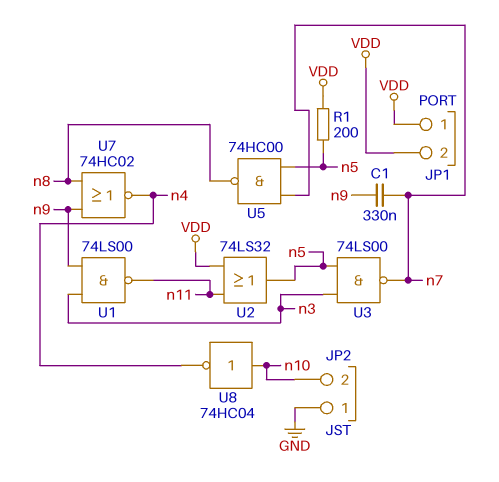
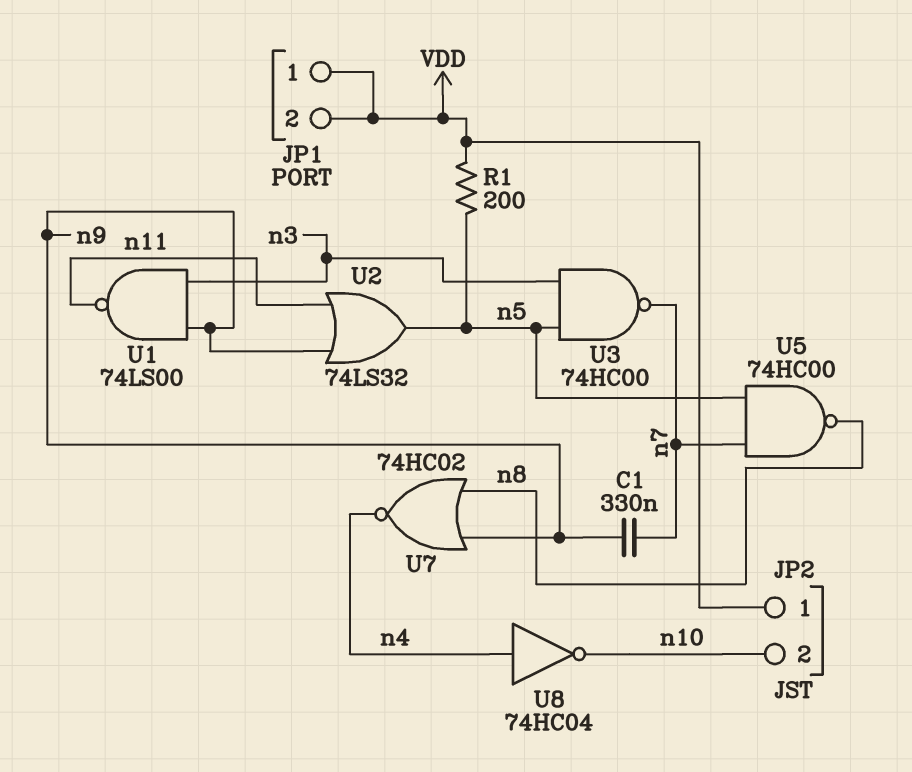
JP2 pin 1: GND -> VDD
U2: OR 74LS32 (in VDD, in n11, out n5) -> OR 74LS32 (in n9, in n11, out n5)
U3: NAND 74LS00 (in n3, in n5, out n7) -> NAND 74HC00 (in n3, in n5, out n7)
U8: NOT 74HC04 (in n10, out n4) -> NOT 74HC04 (in n4, out n10)

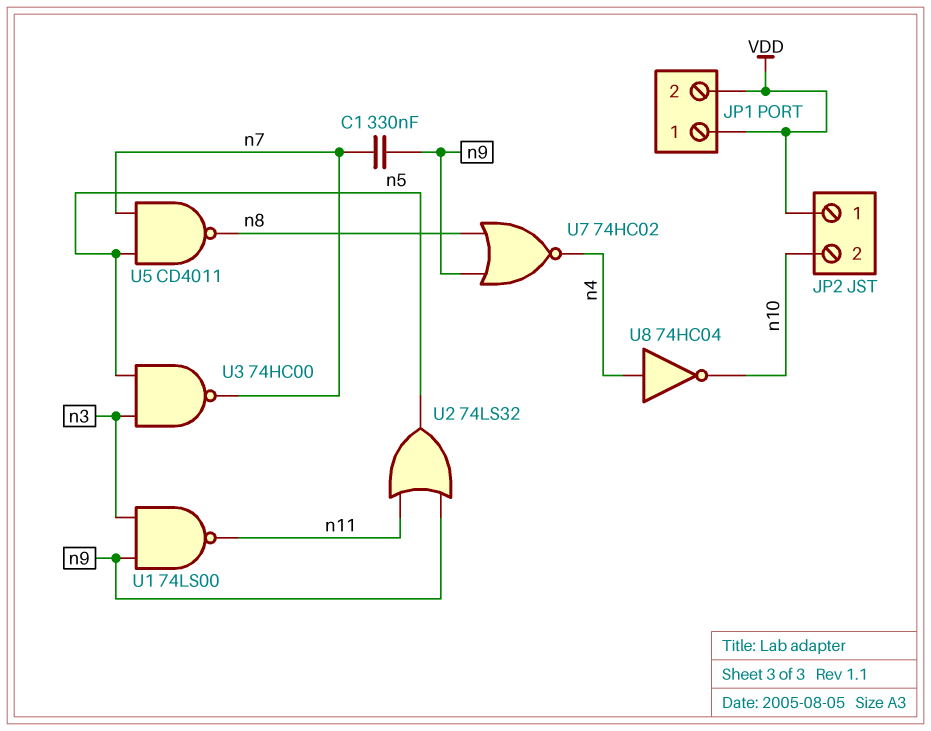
R1: 200 (VDD, n5) -> none
U5: NAND 74HC00 (in n5, in n7, out n8) -> NAND CD4011 (in n5, in n7, out n8)

